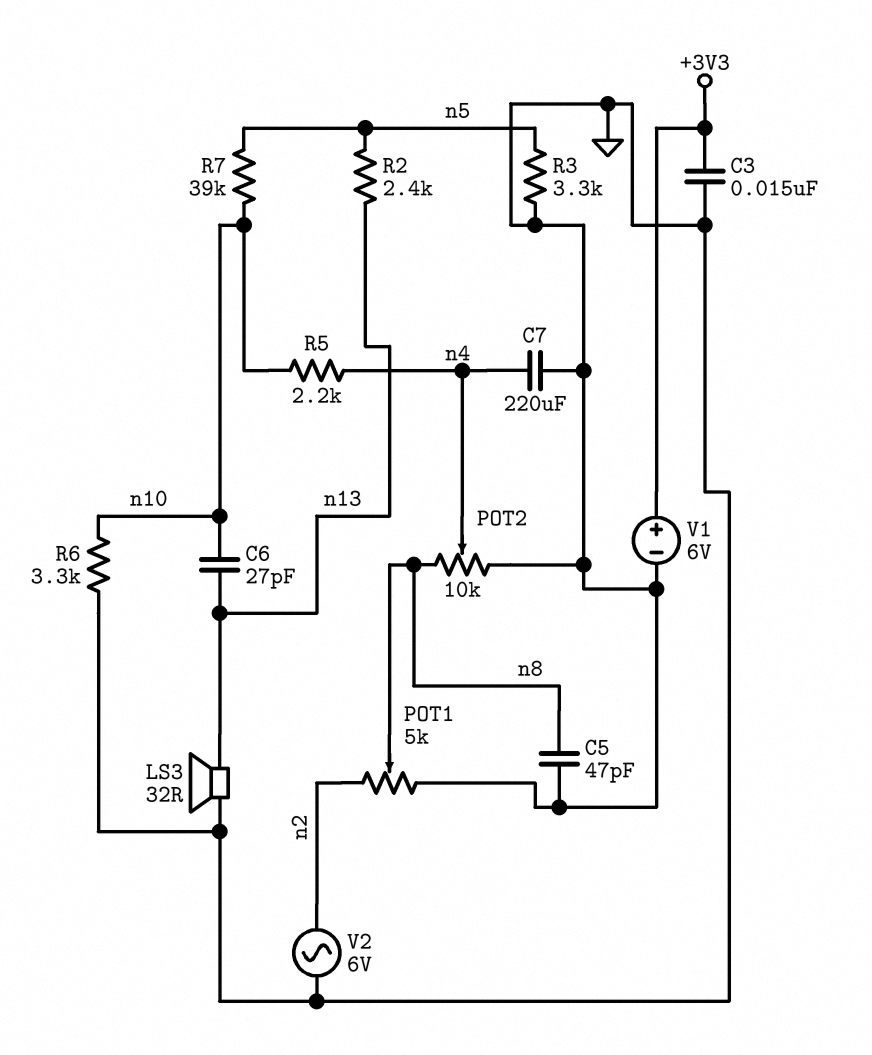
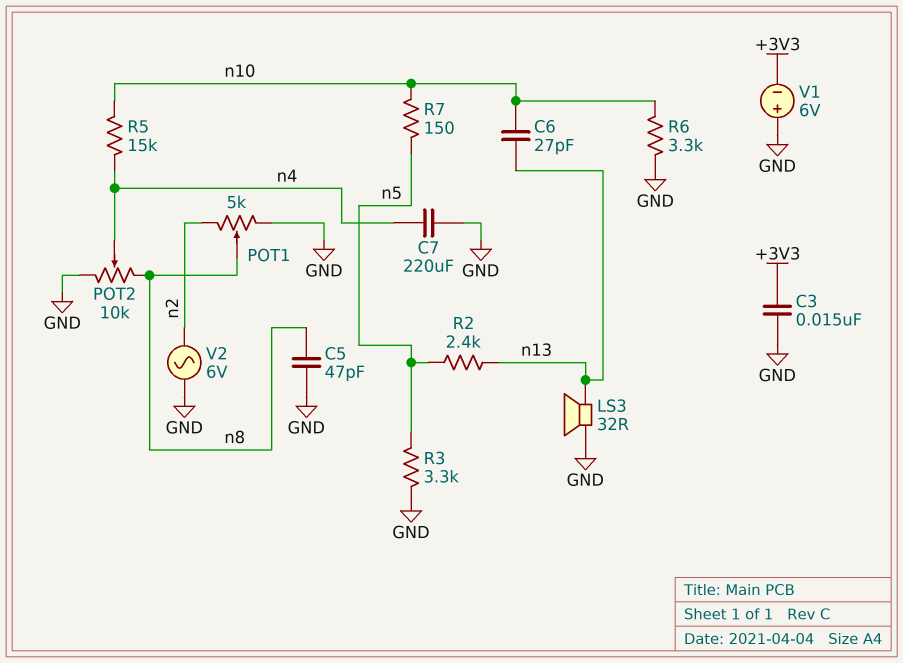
R5: 2.2k (n4, n10) -> 15k (n4, n10)
R7: 39k (n5, n10) -> 150 (n5, n10)
V1: 6V (plus +3V3, minus GND) -> 6V (plus GND, minus +3V3)

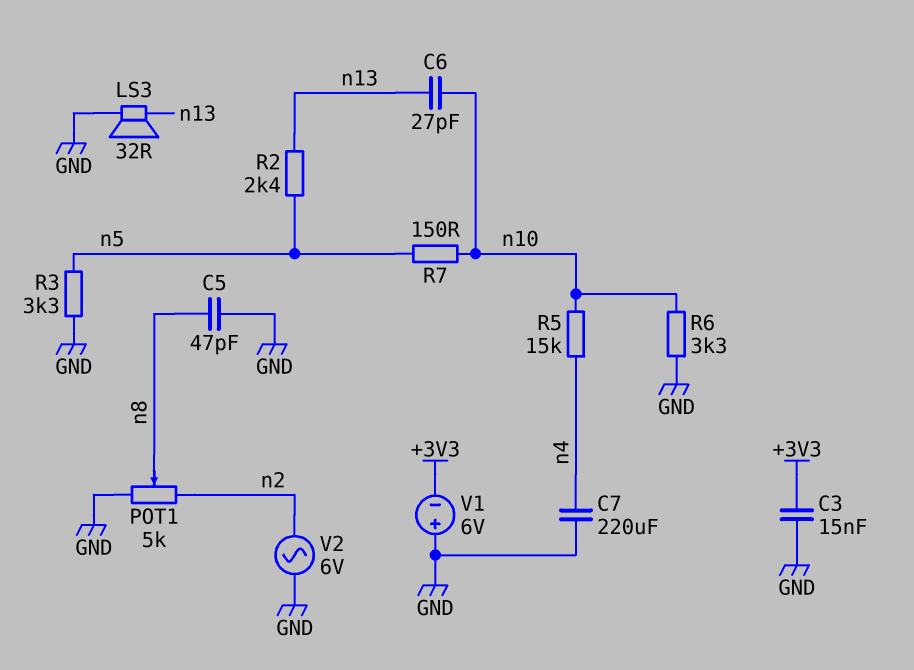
POT2: 10k (GND, n8, wiper n4) -> none

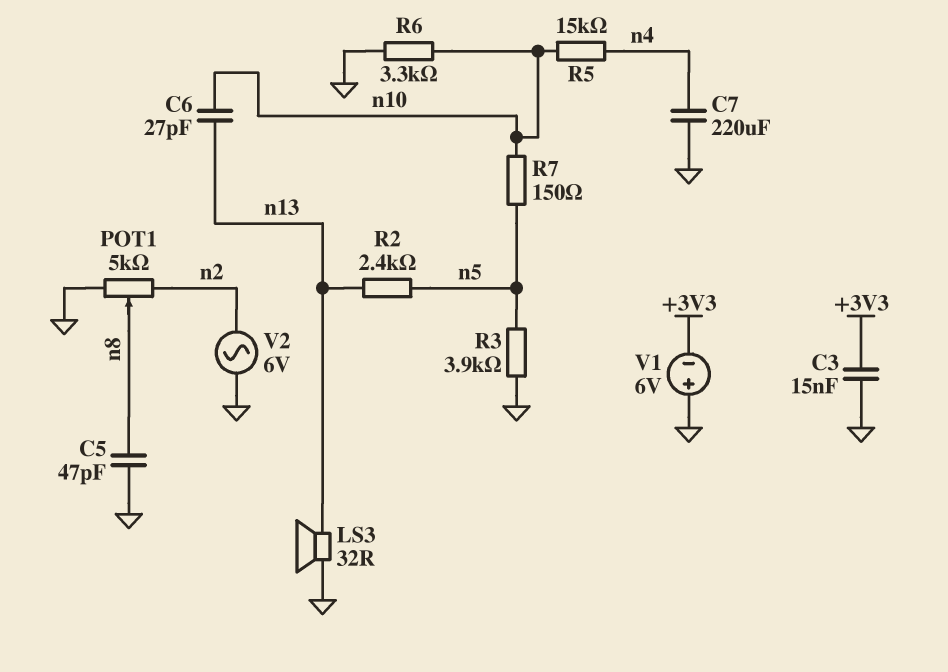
R3: 3.3k (GND, n5) -> 3.9k (GND, n5)

